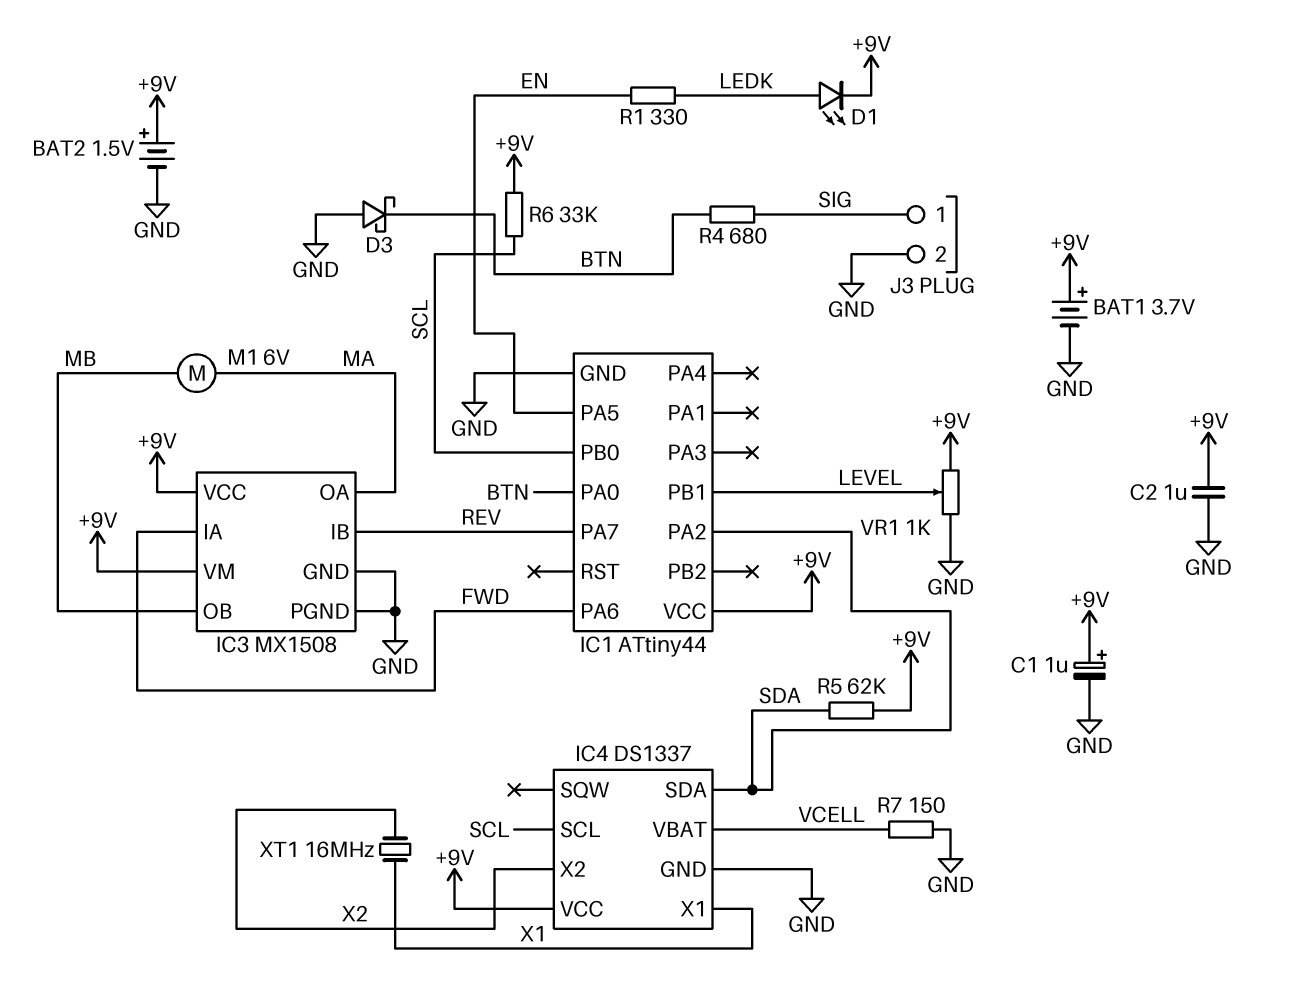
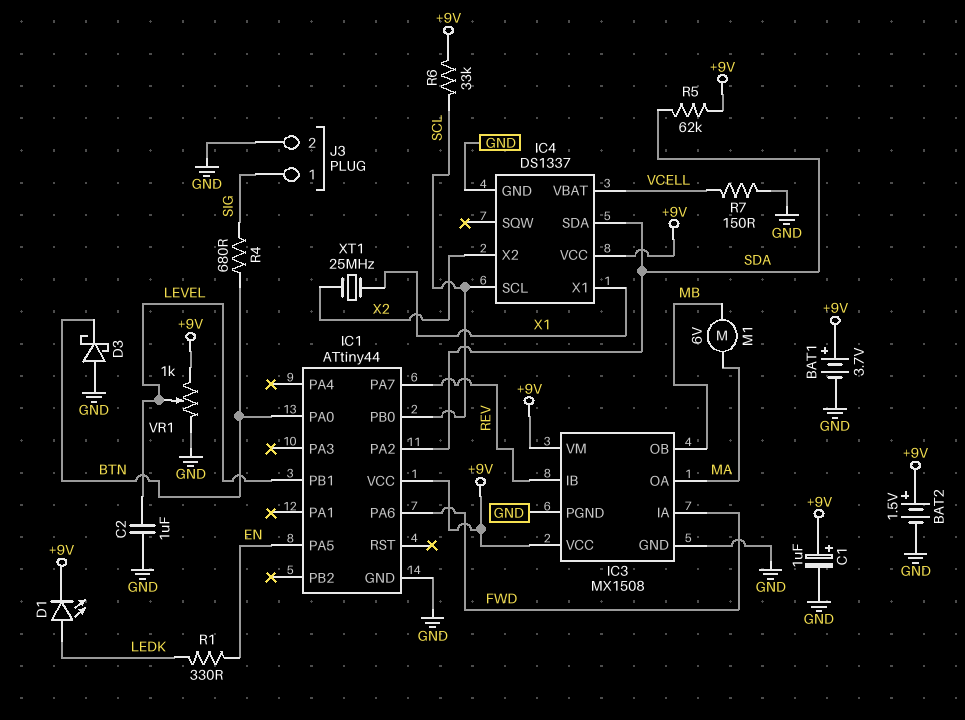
C2: 1uF (+9V, GND) -> 1uF (GND, LEVEL)
XT1: 16MHz (X1, X2) -> 25MHz (X1, X2)

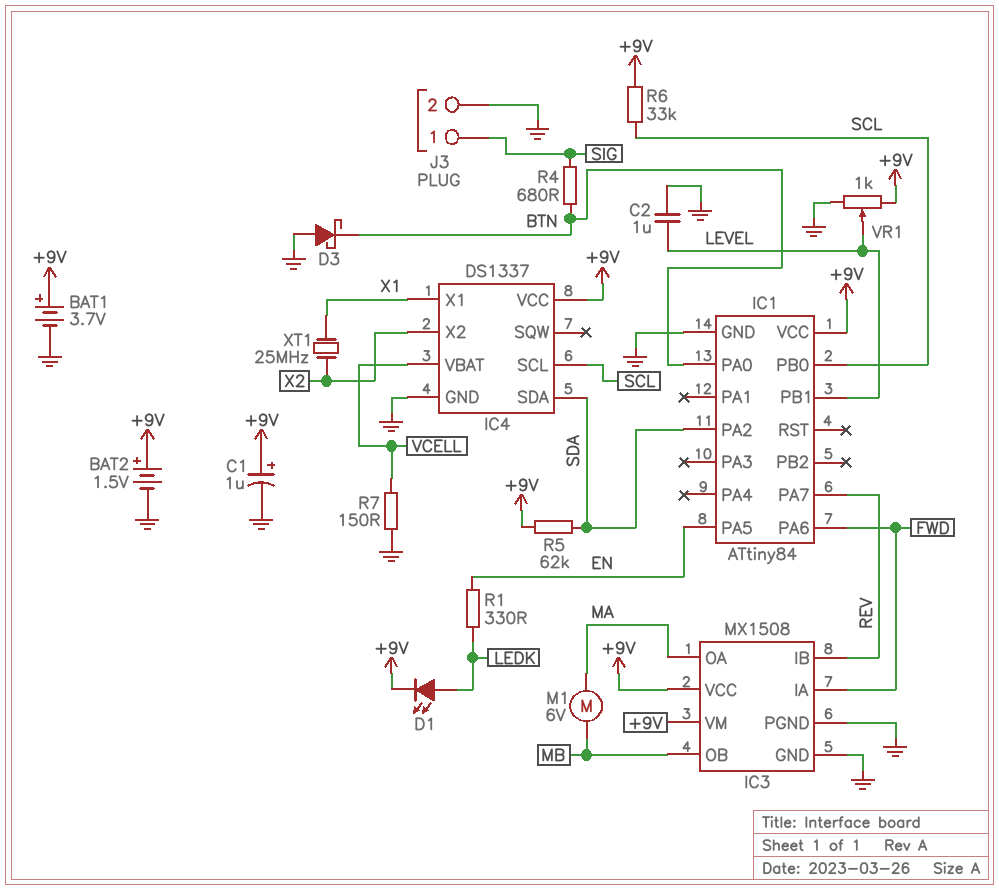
IC1: ATtiny44 -> ATtiny84

